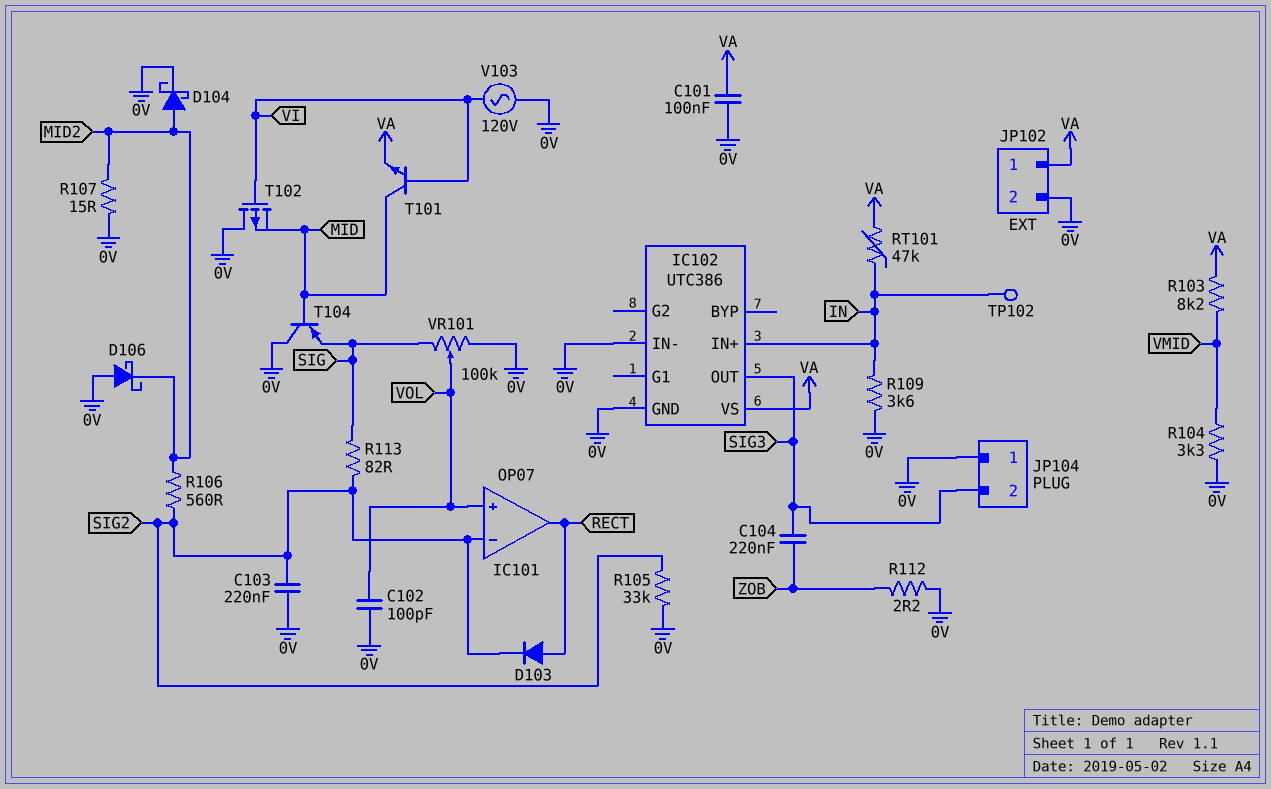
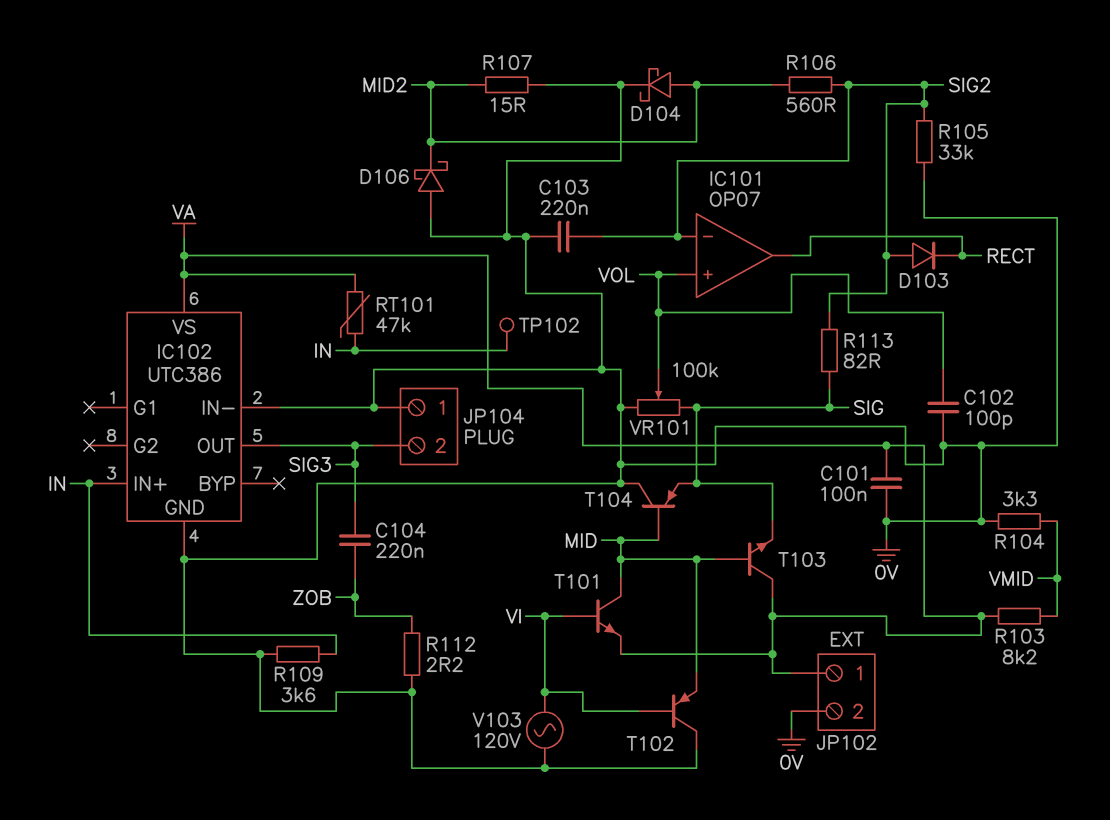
D103: diode (A RECT, K SIG2) -> diode (A SIG2, K RECT)
T102: PMOS (G VI, D 0V, S MID) -> PNP (B VI, C 0V, E MID)
T103: none -> NPN (B MID, C VA, E SIG)

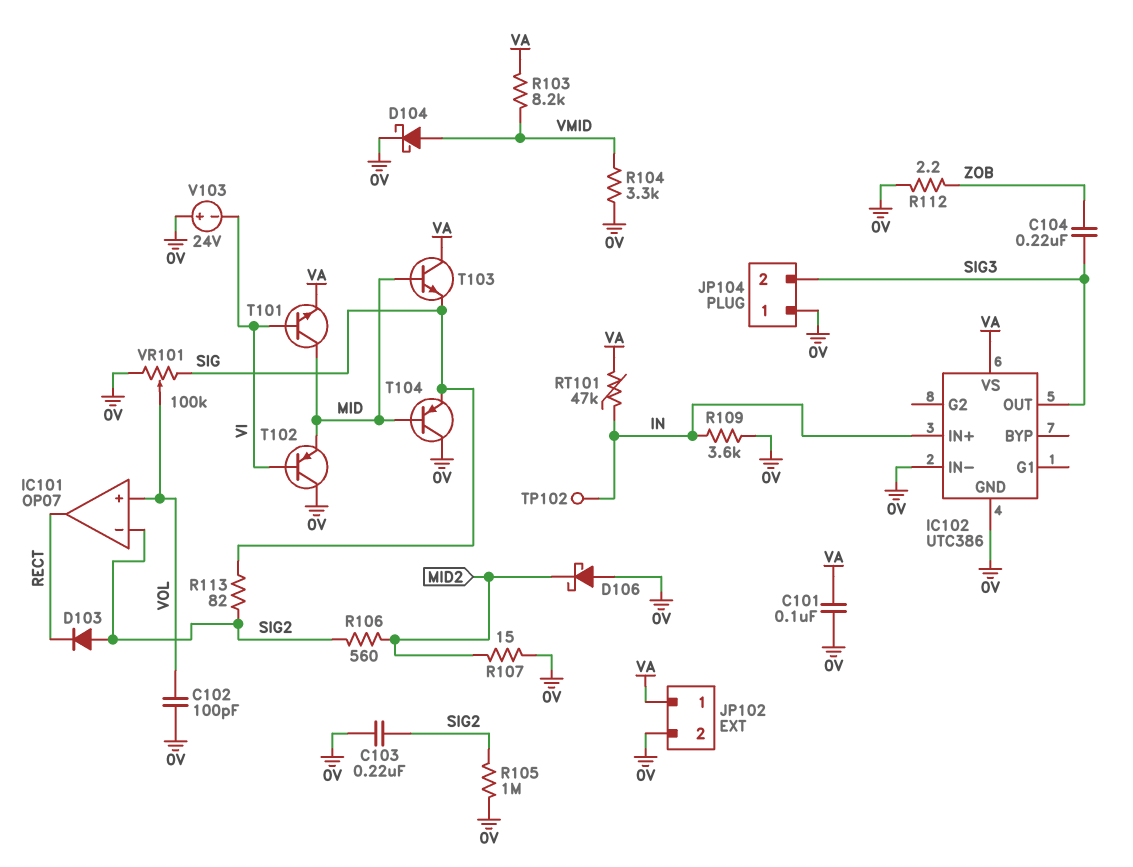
D104: schottky (A MID2, K 0V) -> schottky (A VMID, K 0V)
R105: 33k (0V, SIG2) -> 1M (0V, SIG2)
V103: AC 120V (0V, VI) -> 24V (plus 0V, minus VI)

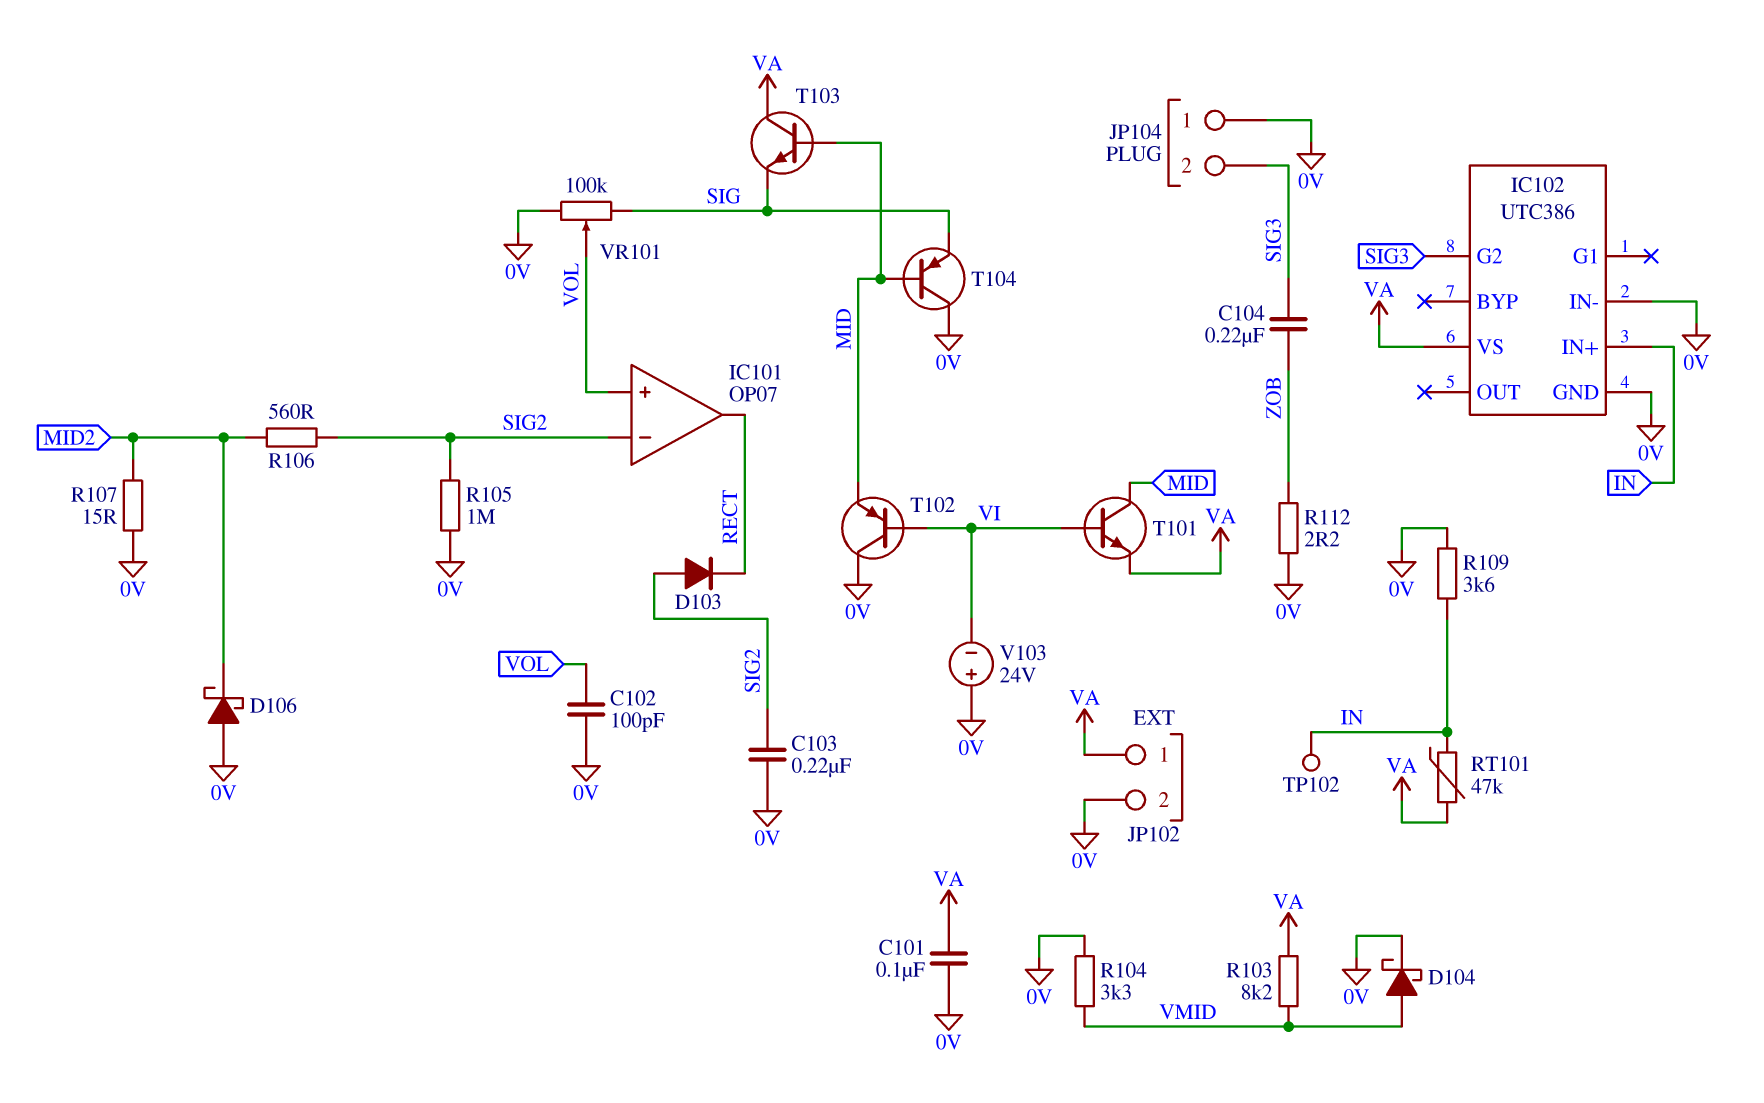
IC102 pin G2: none -> SIG3
IC102 pin OUT: SIG3 -> none
R113: 82 (SIG, SIG2) -> none

